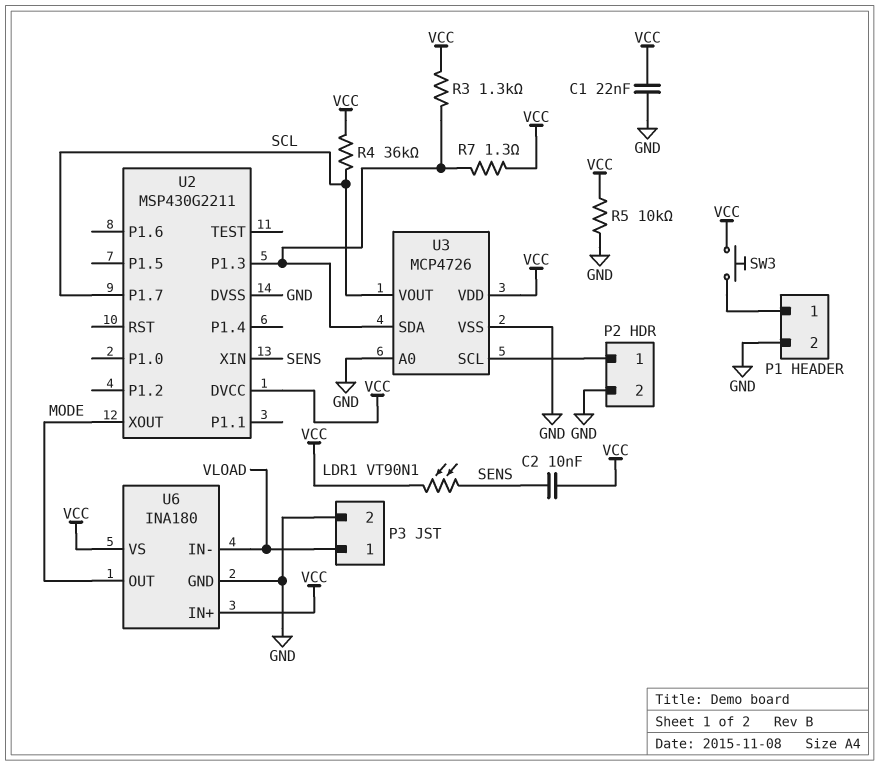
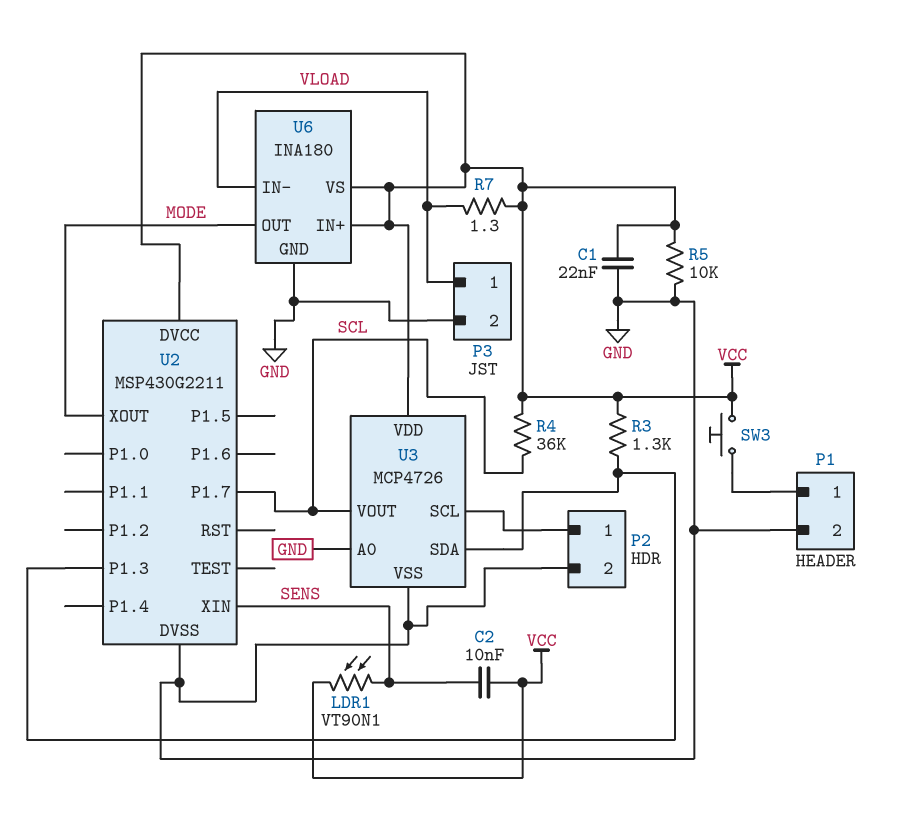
R7: 1.3 (U2/P1.3, VCC) -> 1.3 (VCC, VLOAD)

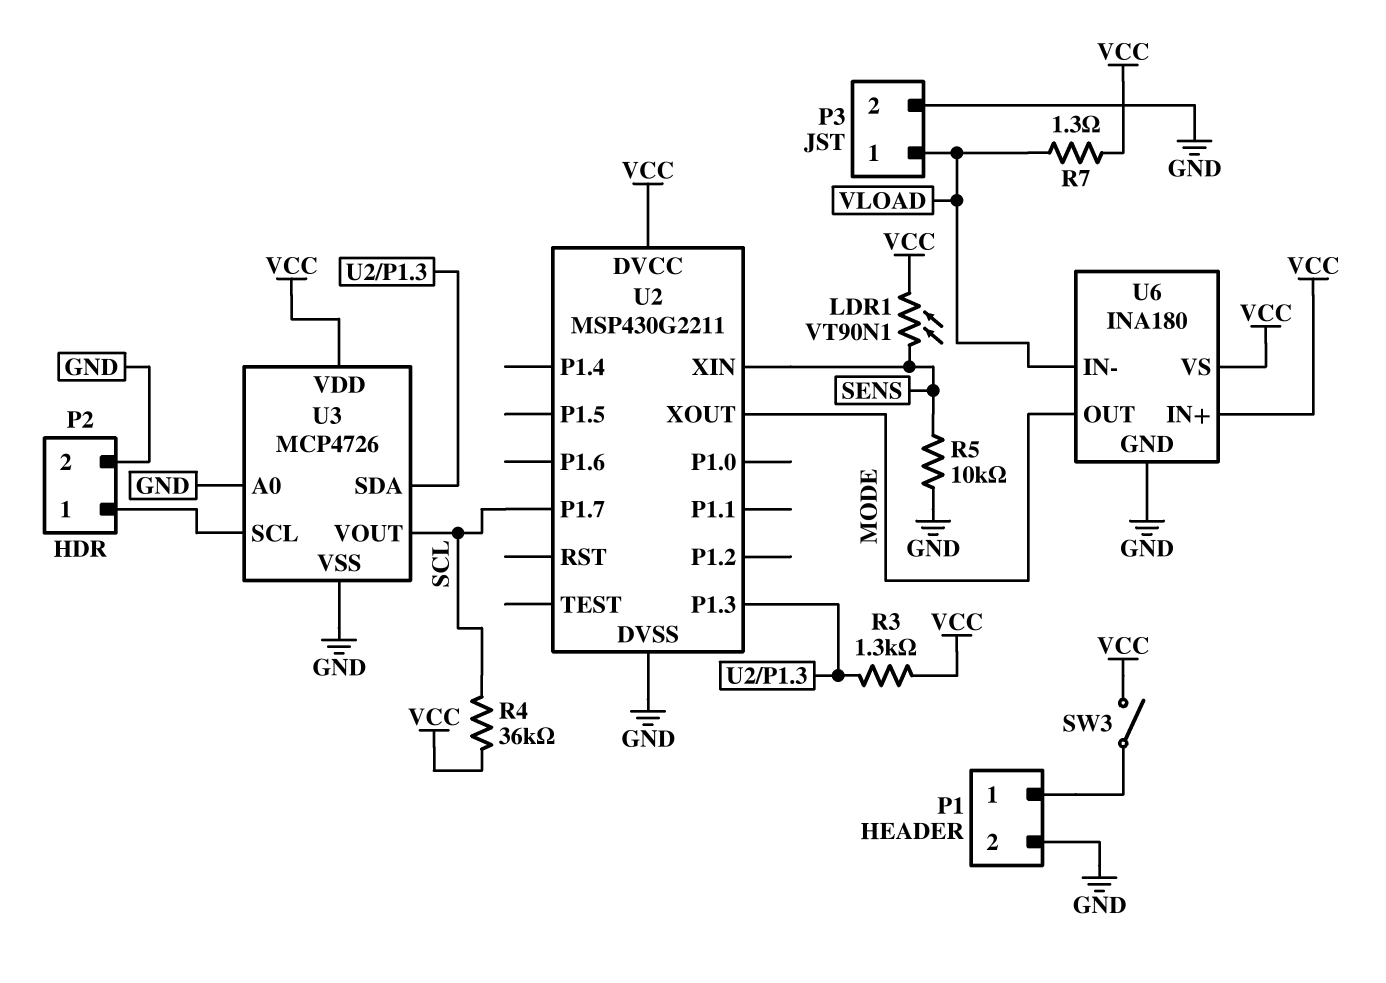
C1: 22nF (GND, VCC) -> none
C2: 10nF (SENS, VCC) -> none
R5: 10k (GND, VCC) -> 10k (GND, SENS)
SW3: button (P1/1, VCC) -> switch (P1/1, VCC)

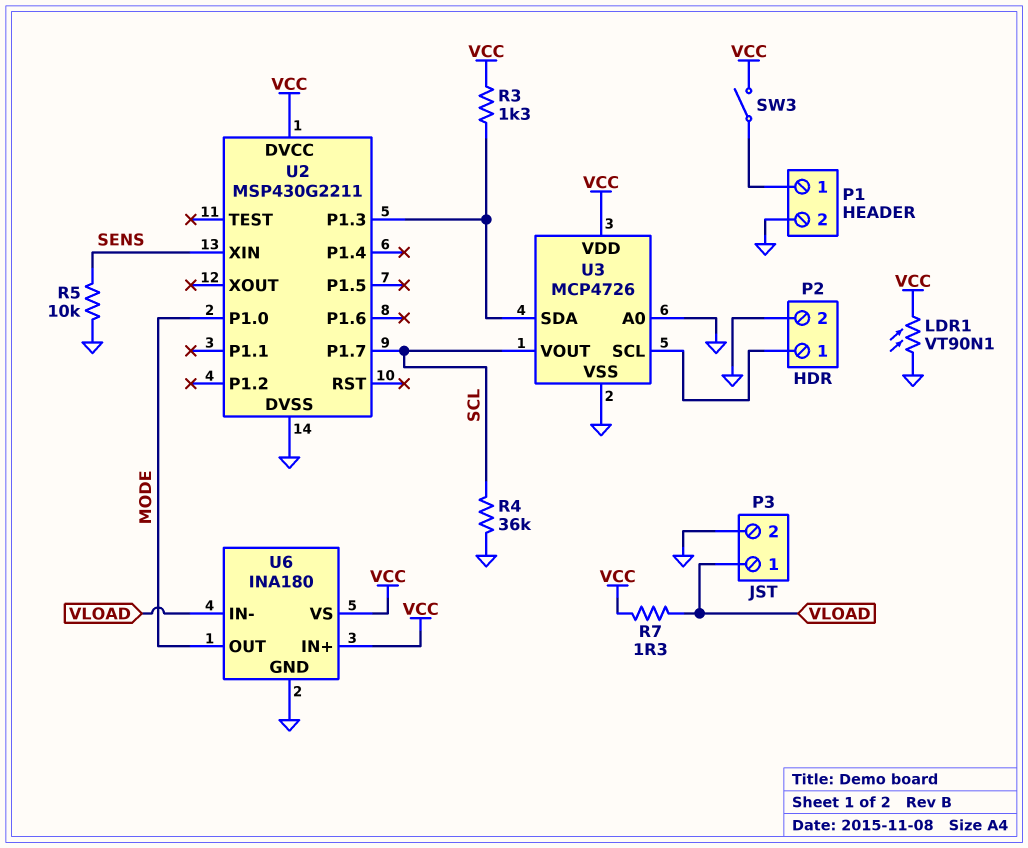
LDR1: VT90N1 (SENS, VCC) -> VT90N1 (GND, VCC)
R4: 36k (SCL, VCC) -> 36k (GND, SCL)
U2 pin P1.0: none -> MODE
U2 pin XOUT: MODE -> none

